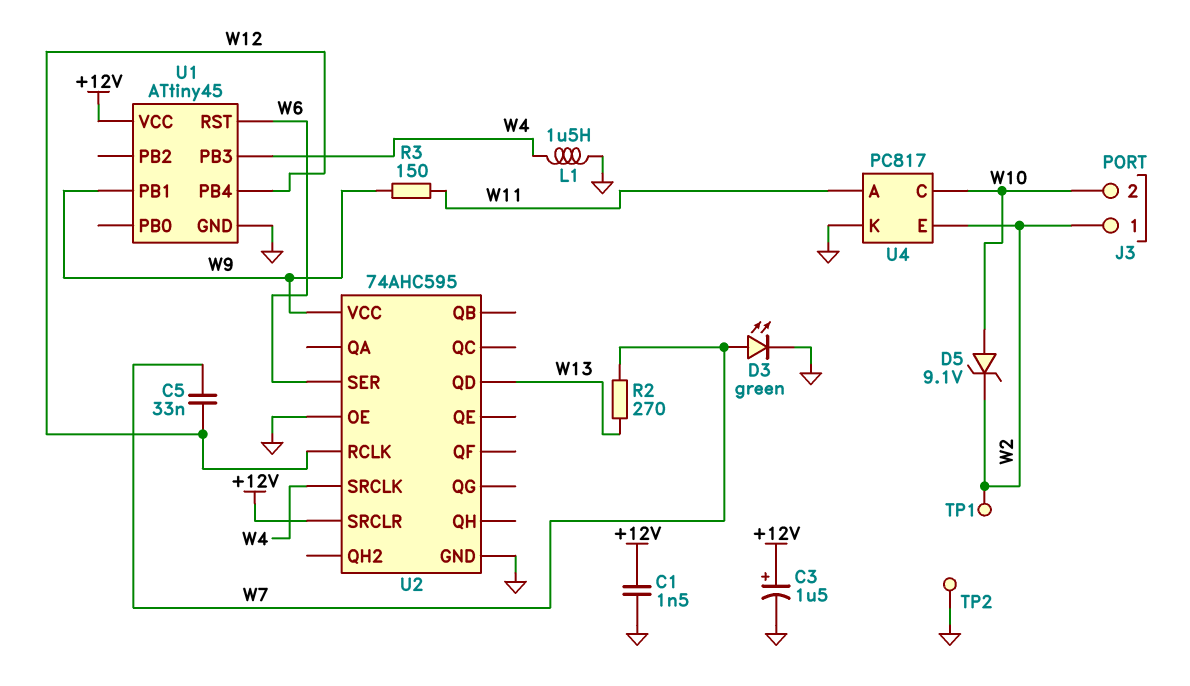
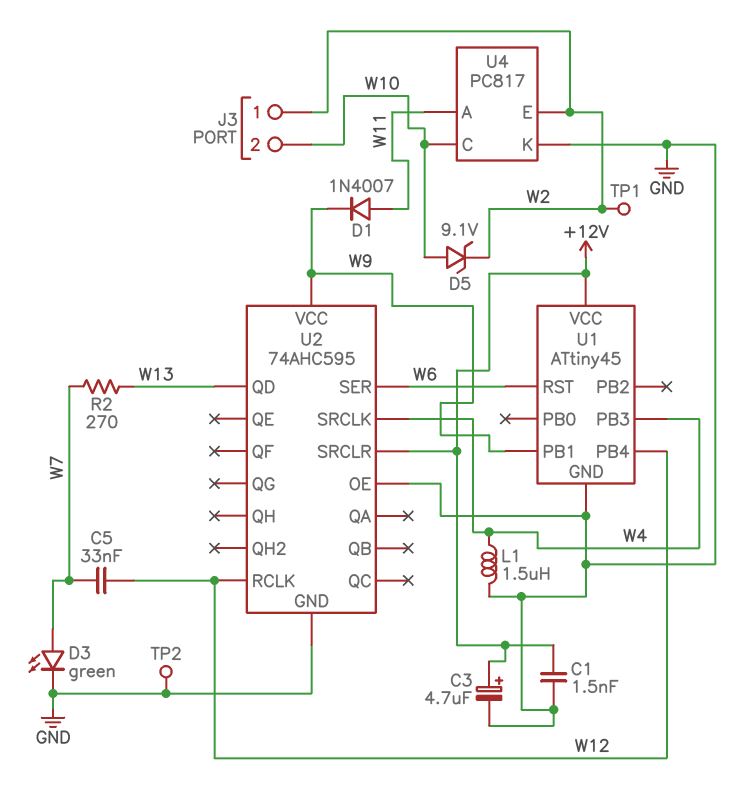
C3: 1.5uF (plus +12V, minus GND) -> 4.7uF (plus +12V, minus GND)
D1: none -> diode 1N4007 (A W11, K W9)
R3: 150 (W9, W11) -> none

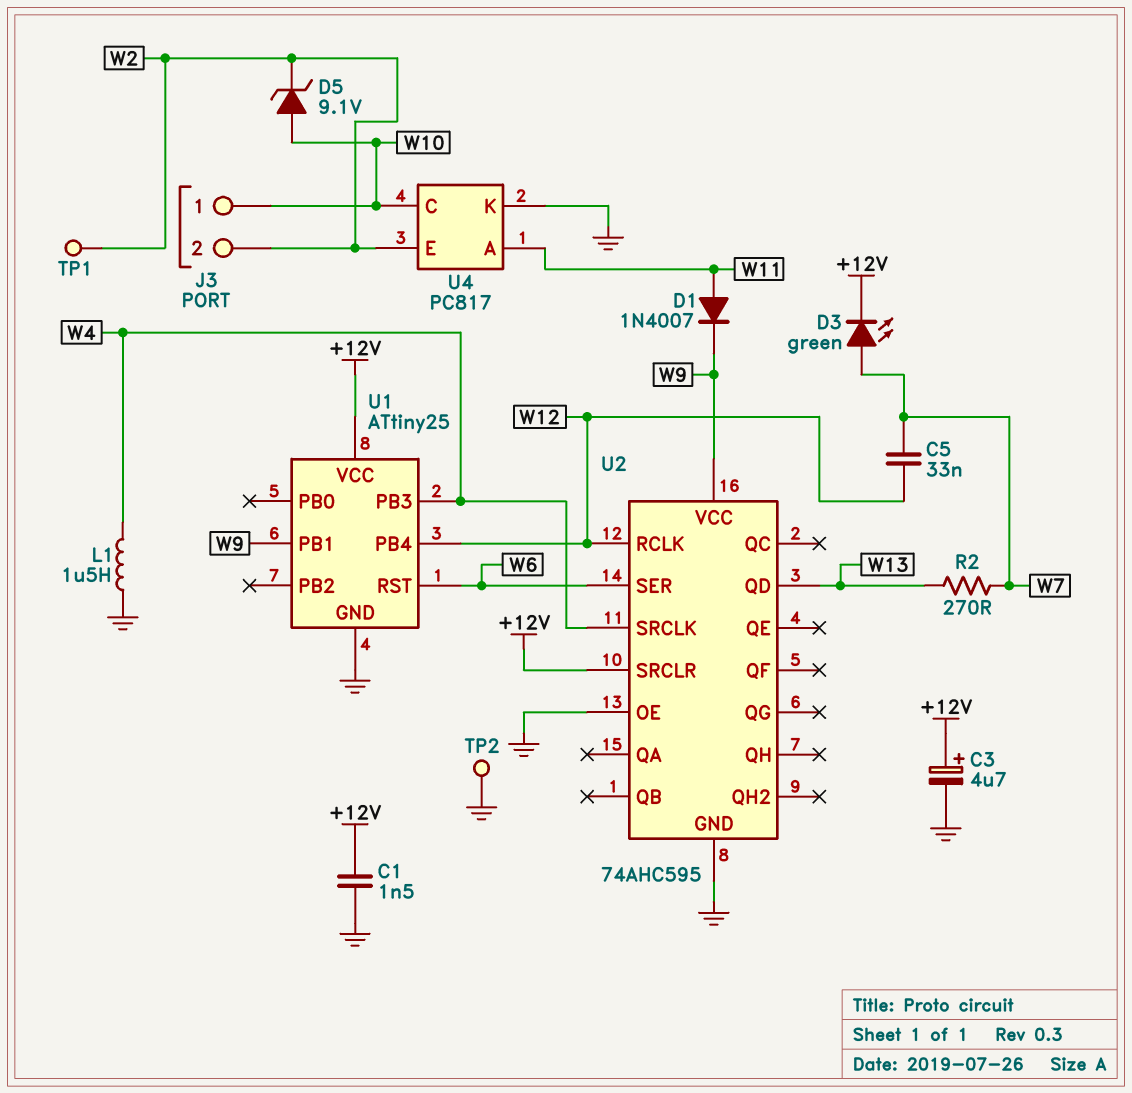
D3: LED green (A W7, K GND) -> LED green (A W7, K +12V)
J3 pin 1: W2 -> W10
J3 pin 2: W10 -> W2
U1: ATtiny45 -> ATtiny25

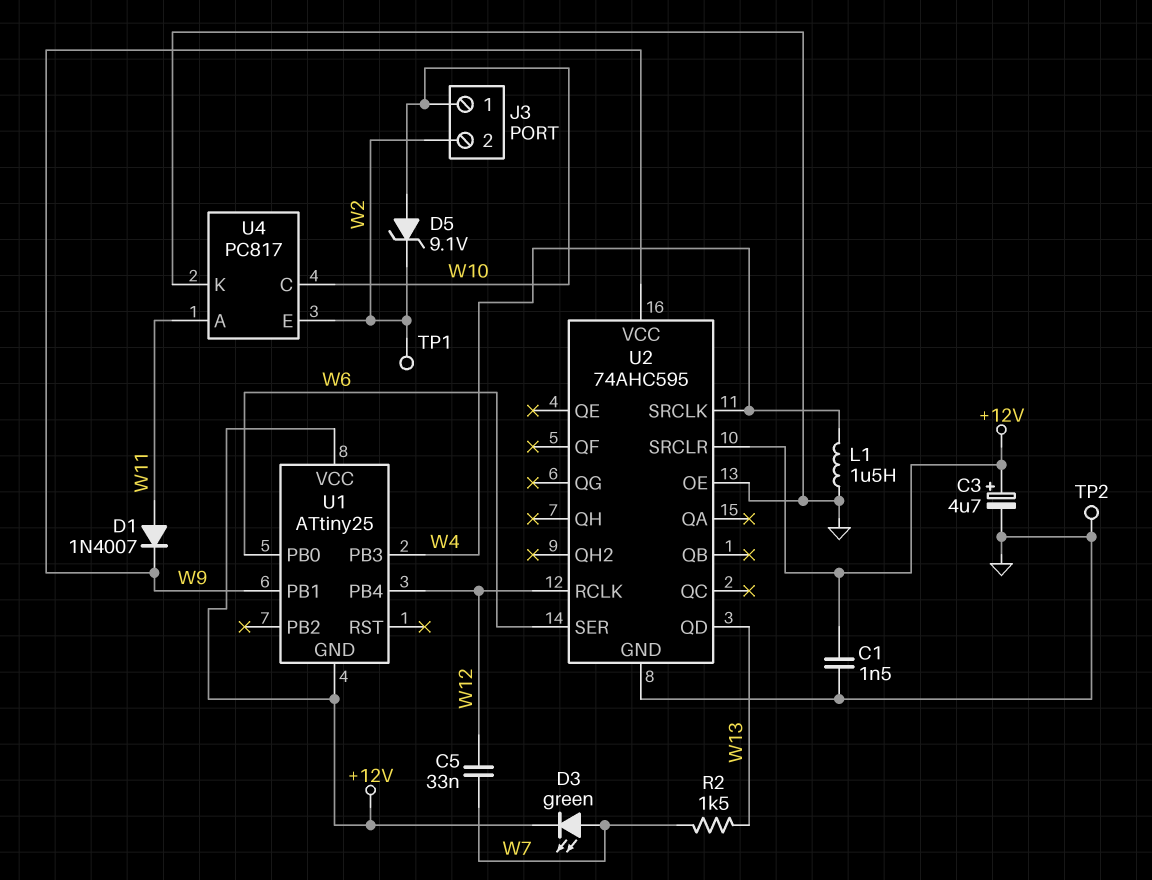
R2: 270 (W7, W13) -> 1.5k (W7, W13)
U1 pin GND: GND -> +12V
U1 pin PB0: none -> W6
U1 pin RST: W6 -> none

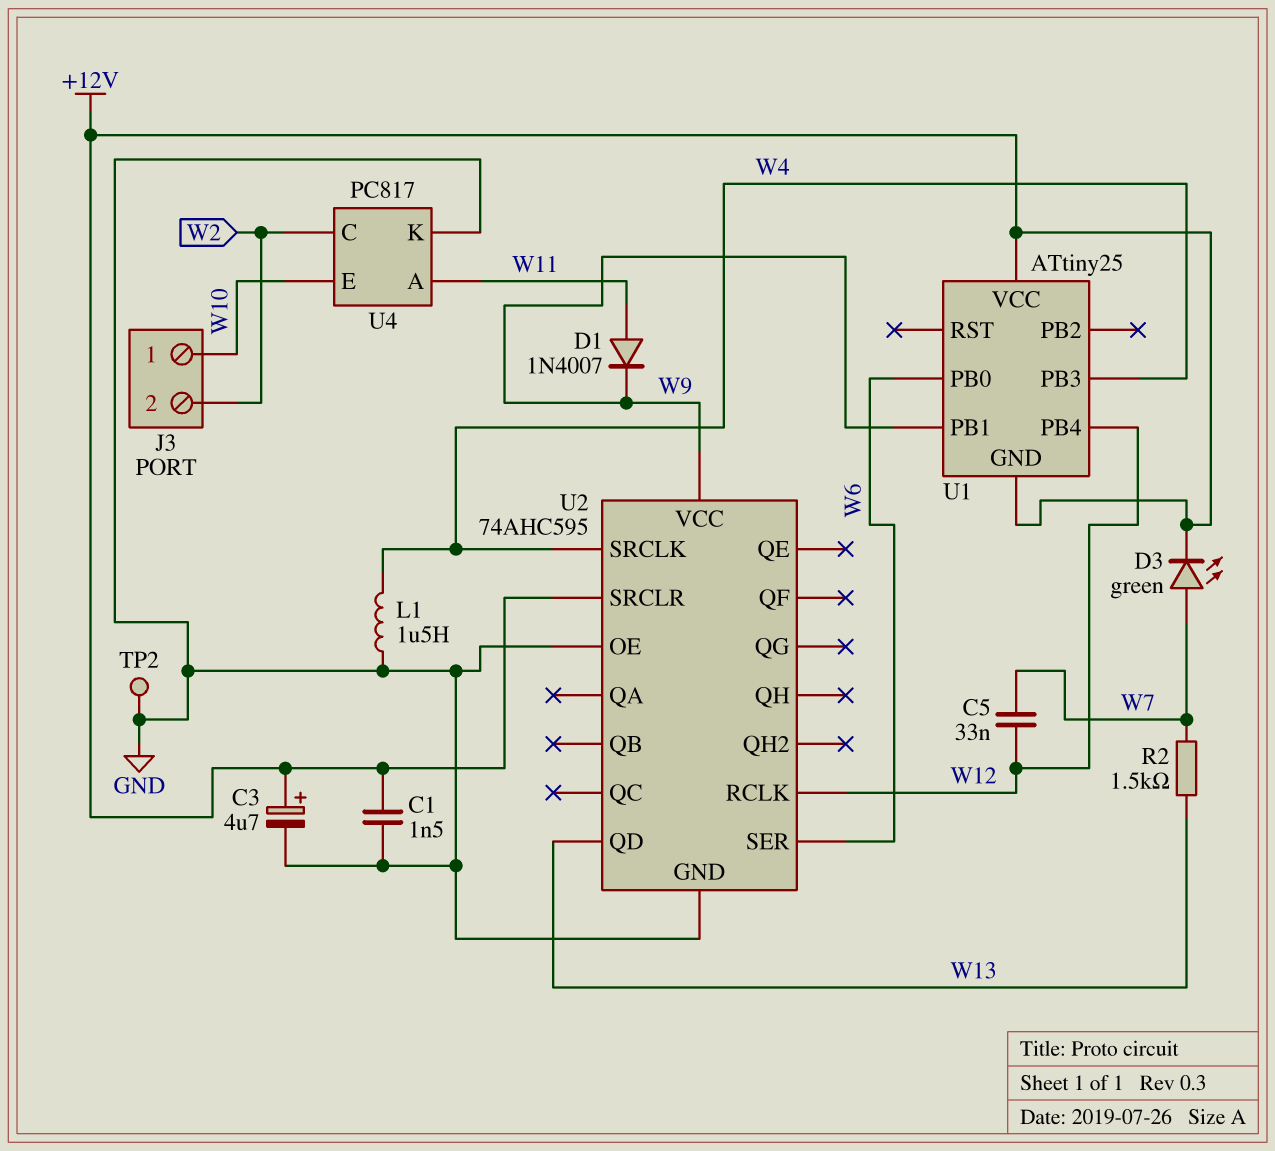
D5: zener 9.1V (A W10, K W2) -> none
TP1: test point (W2) -> none
U4 pin C: W10 -> W2
U4 pin E: W2 -> W10

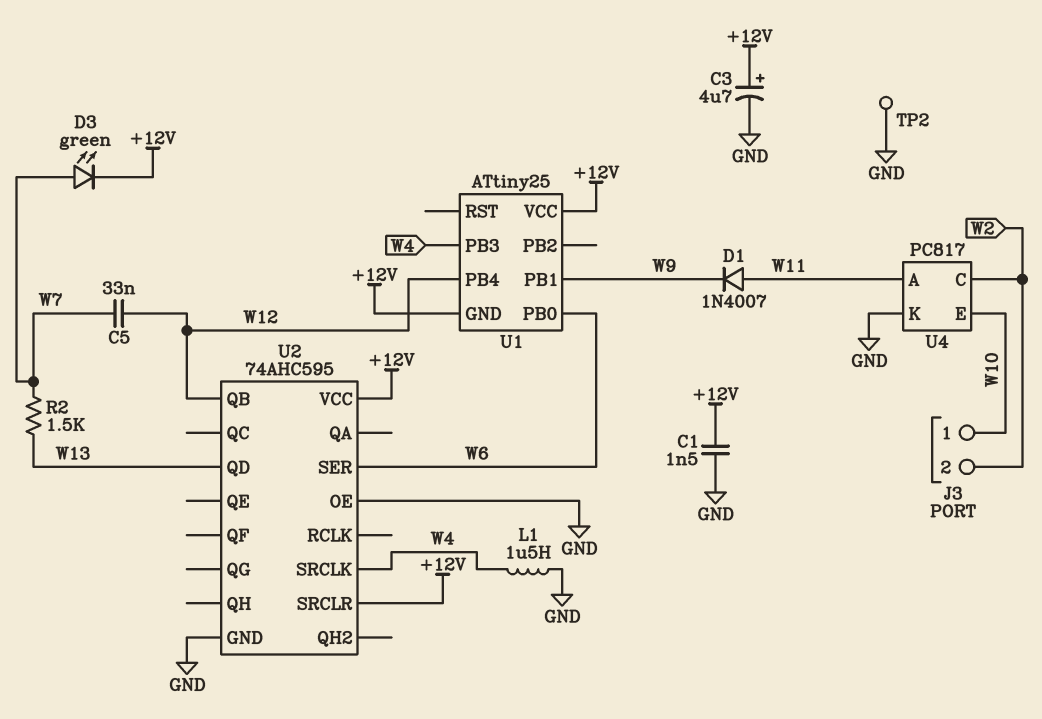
U2 pin QB: none -> W12
U2 pin RCLK: W12 -> none
U2 pin VCC: W9 -> +12V

